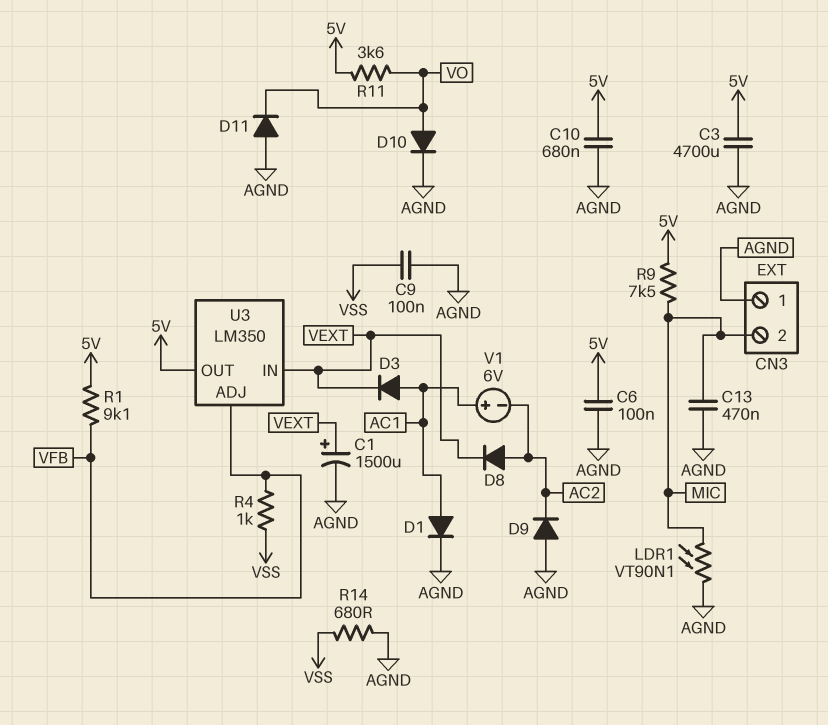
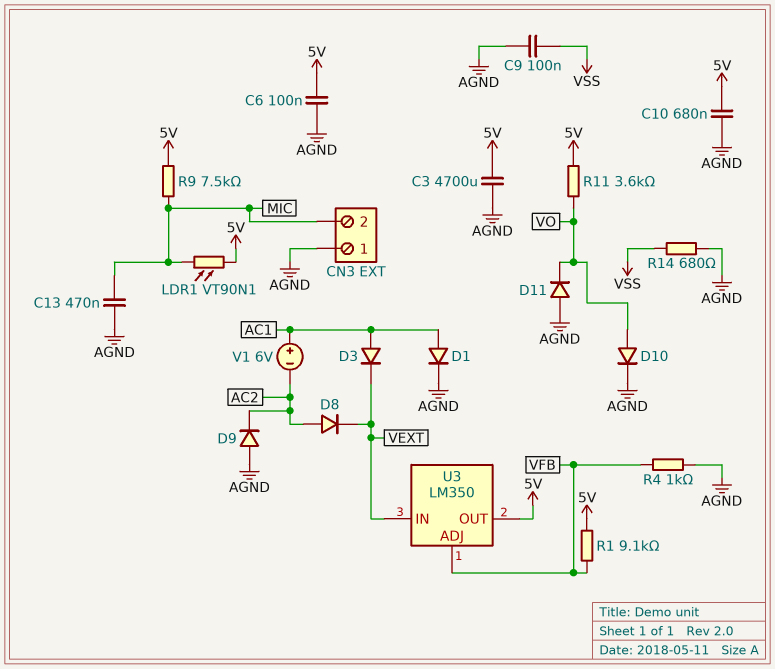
C1: 1500uF (plus VEXT, minus AGND) -> none
LDR1: VT90N1 (AGND, MIC) -> VT90N1 (5V, MIC)
R4: 1k (VFB, VSS) -> 1k (AGND, VFB)

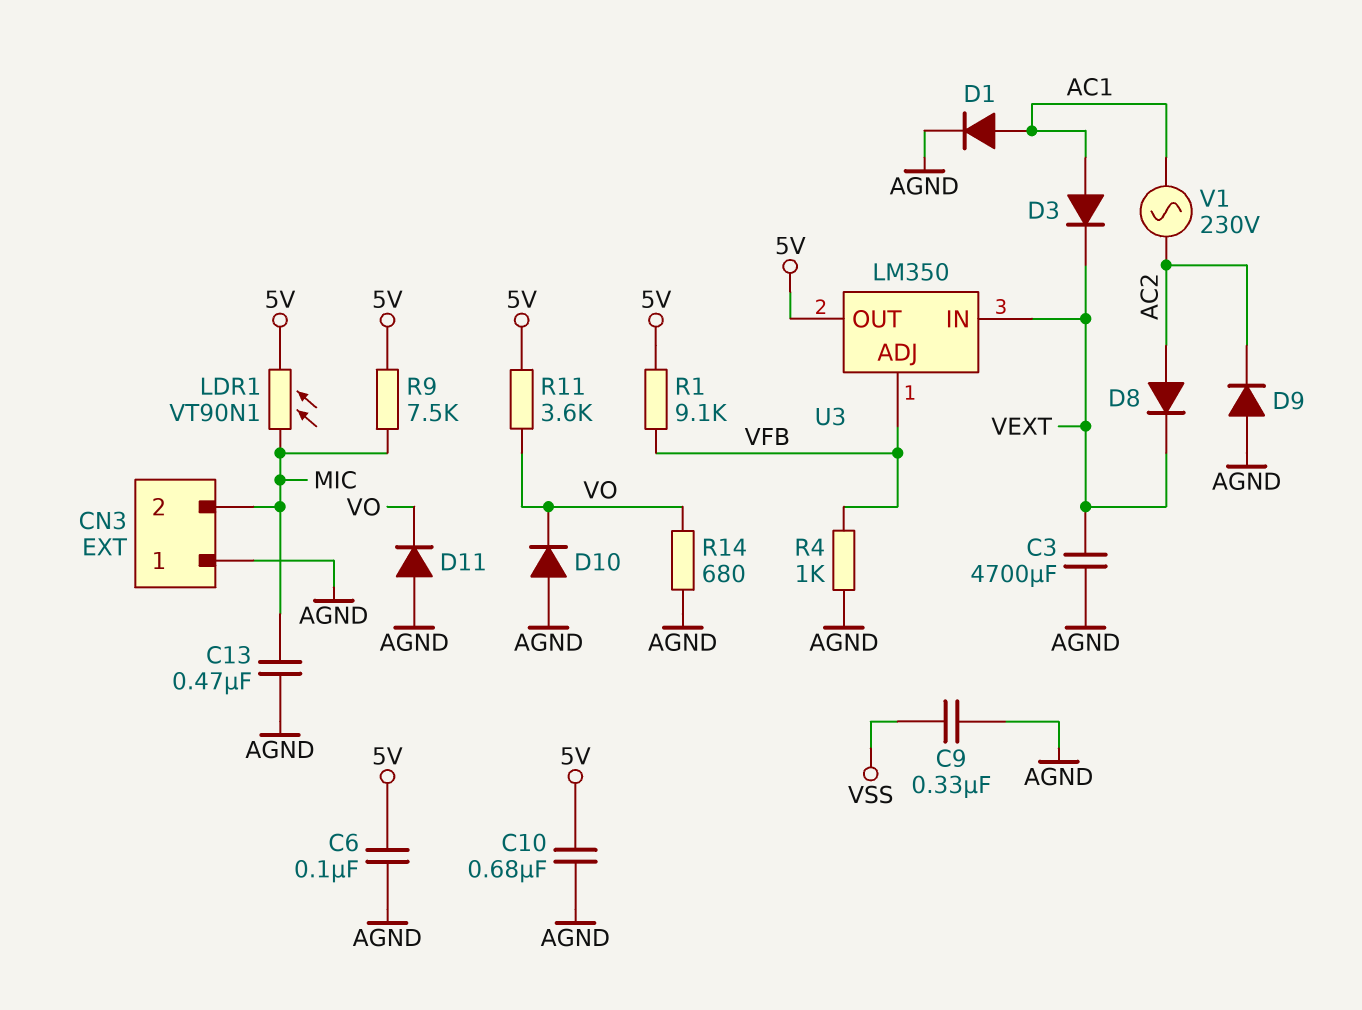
C3: 4700uF (5V, AGND) -> 4700uF (AGND, VEXT)
C9: 100nF (AGND, VSS) -> 330nF (AGND, VSS)
D10: diode (A VO, K AGND) -> diode (A AGND, K VO)
R14: 680 (AGND, VSS) -> 680 (AGND, VO)
V1: 6V (plus AC1, minus AC2) -> AC 230V (AC1, AC2)

